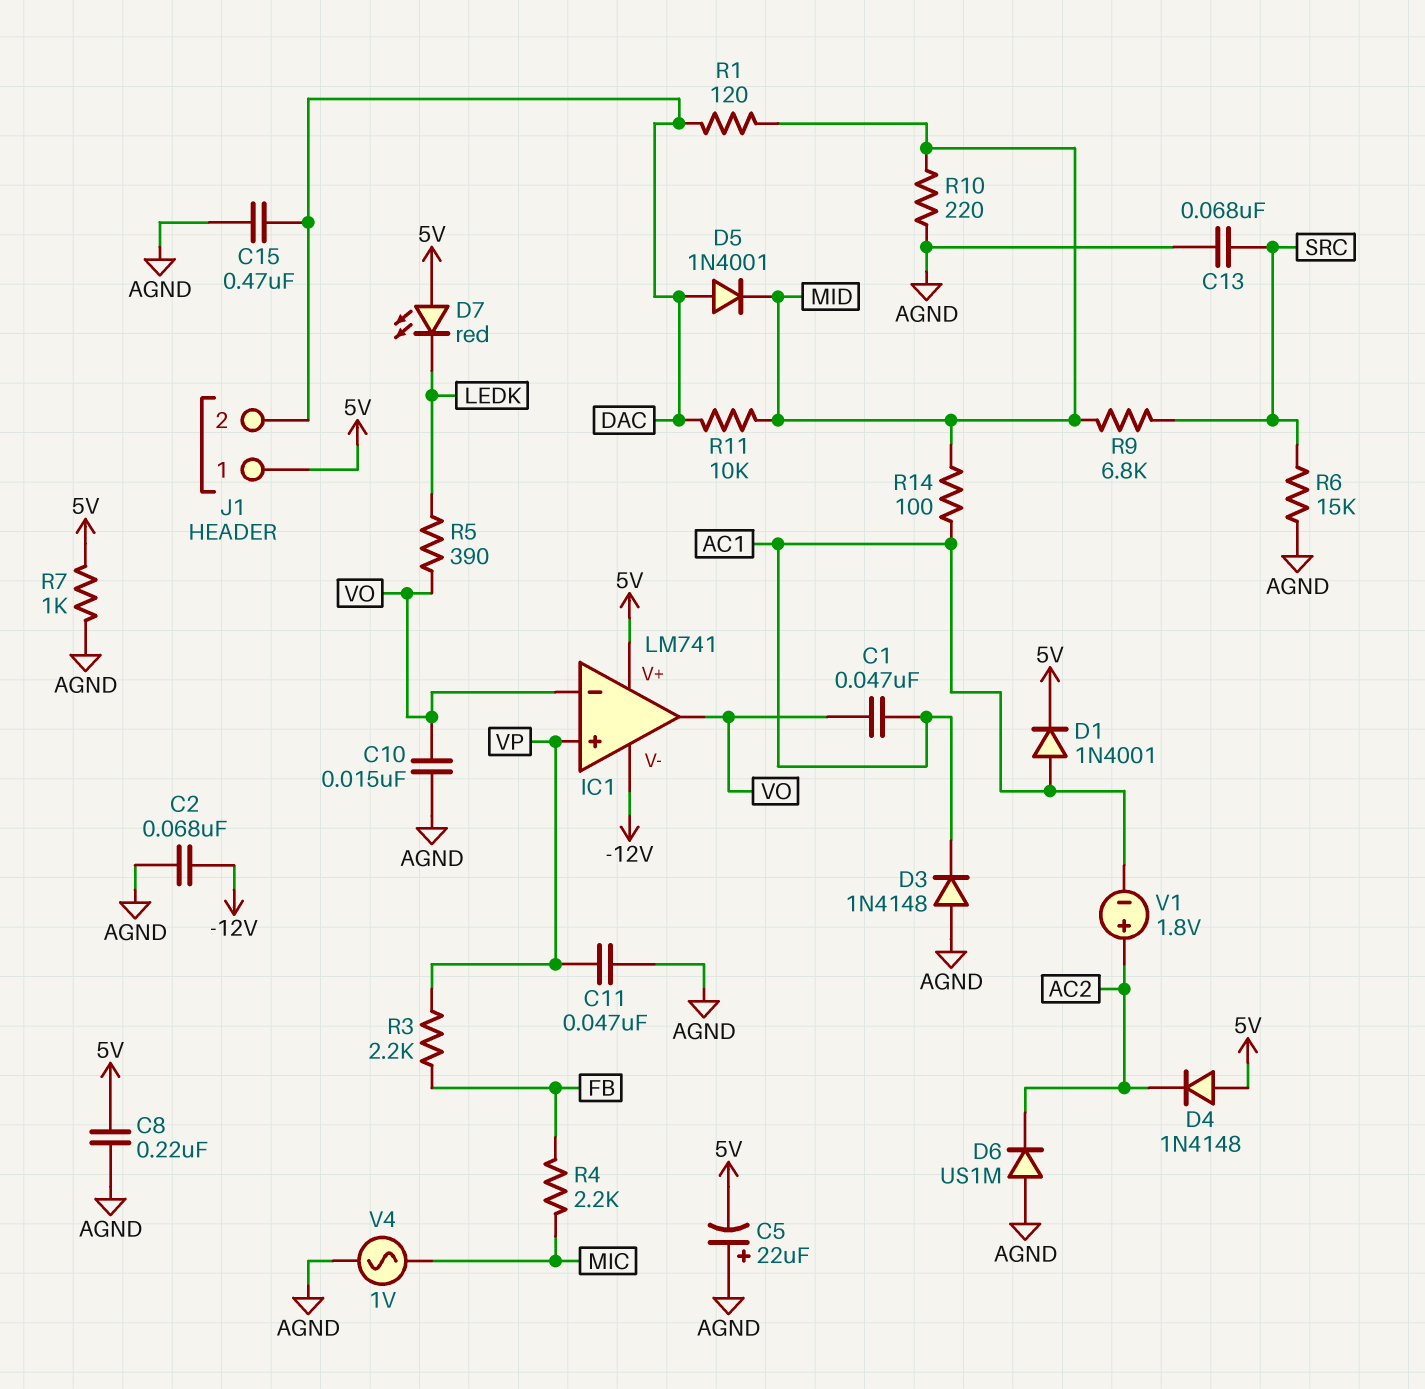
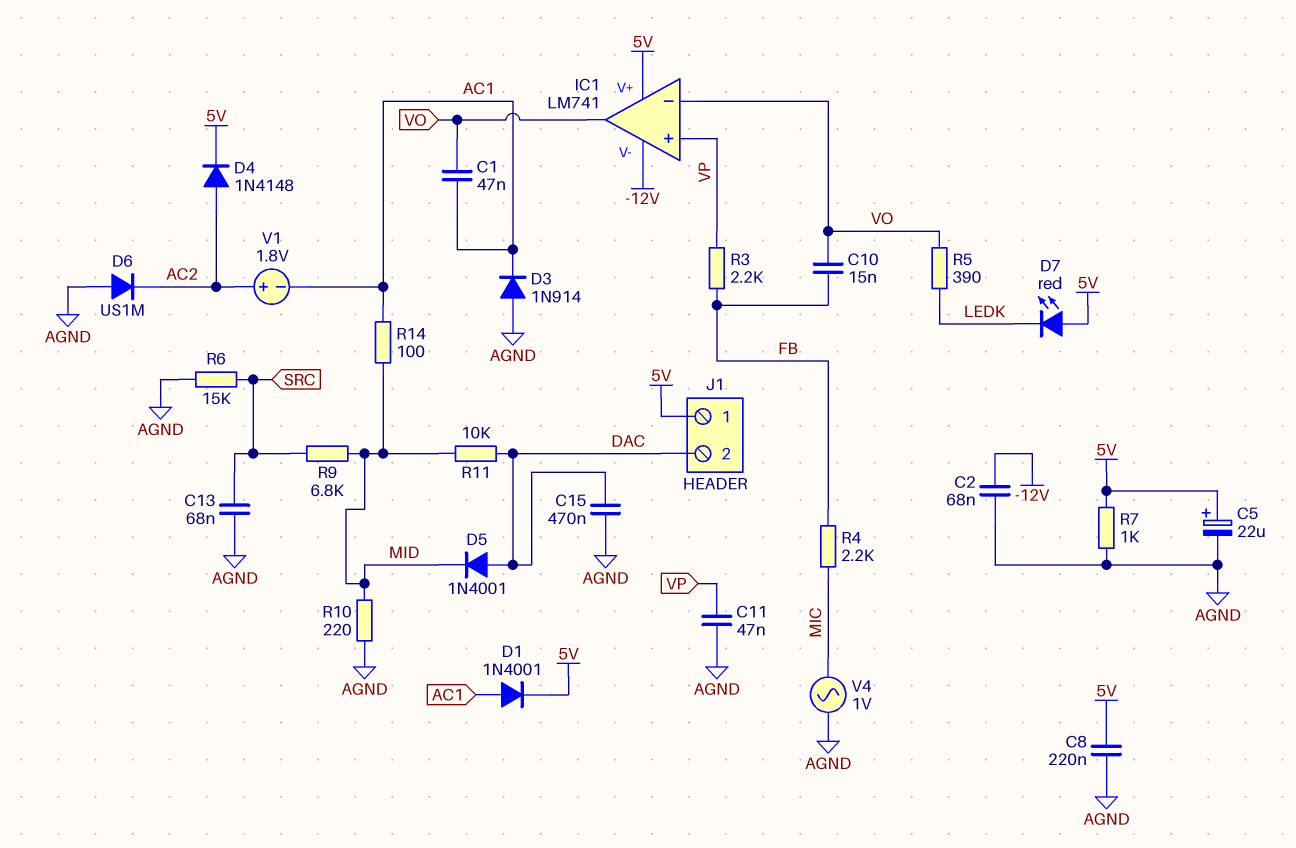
C5: 22uF (plus AGND, minus 5V) -> 22uF (plus 5V, minus AGND)
C10: 15nF (AGND, VO) -> 15nF (FB, VO)
D3: diode 1N4148 (A AGND, K AC1) -> diode 1N914 (A AGND, K AC1)
D4: diode 1N4148 (A 5V, K AC2) -> diode 1N4148 (A AC2, K 5V)
R1: 120 (DAC, MID) -> none

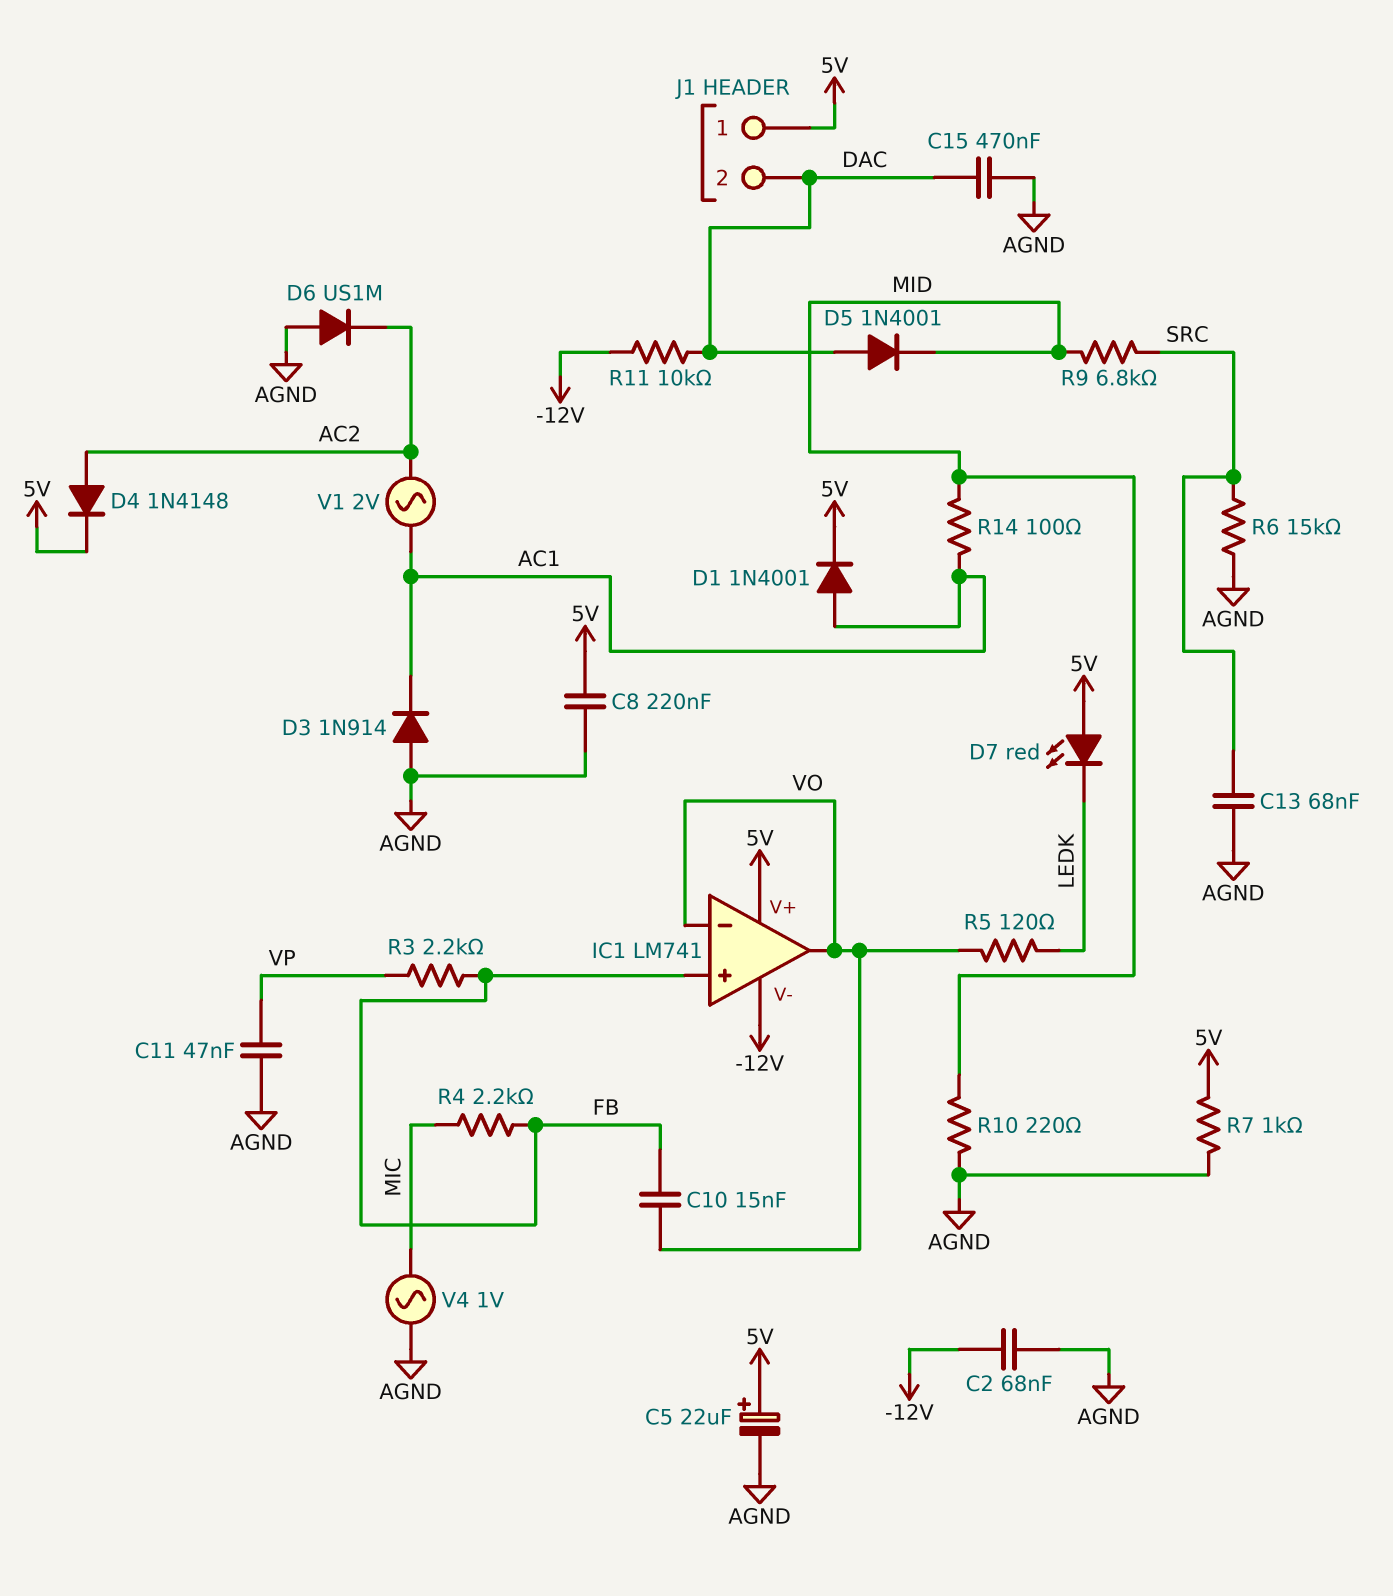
C1: 47nF (AC1, VO) -> none
IC1 pin in+: VP -> FB
R5: 390 (LEDK, VO) -> 120 (LEDK, VO)
R11: 10k (DAC, MID) -> 10k (-12V, DAC)
V1: 1.8V (plus AC2, minus AC1) -> AC 2V (AC1, AC2)

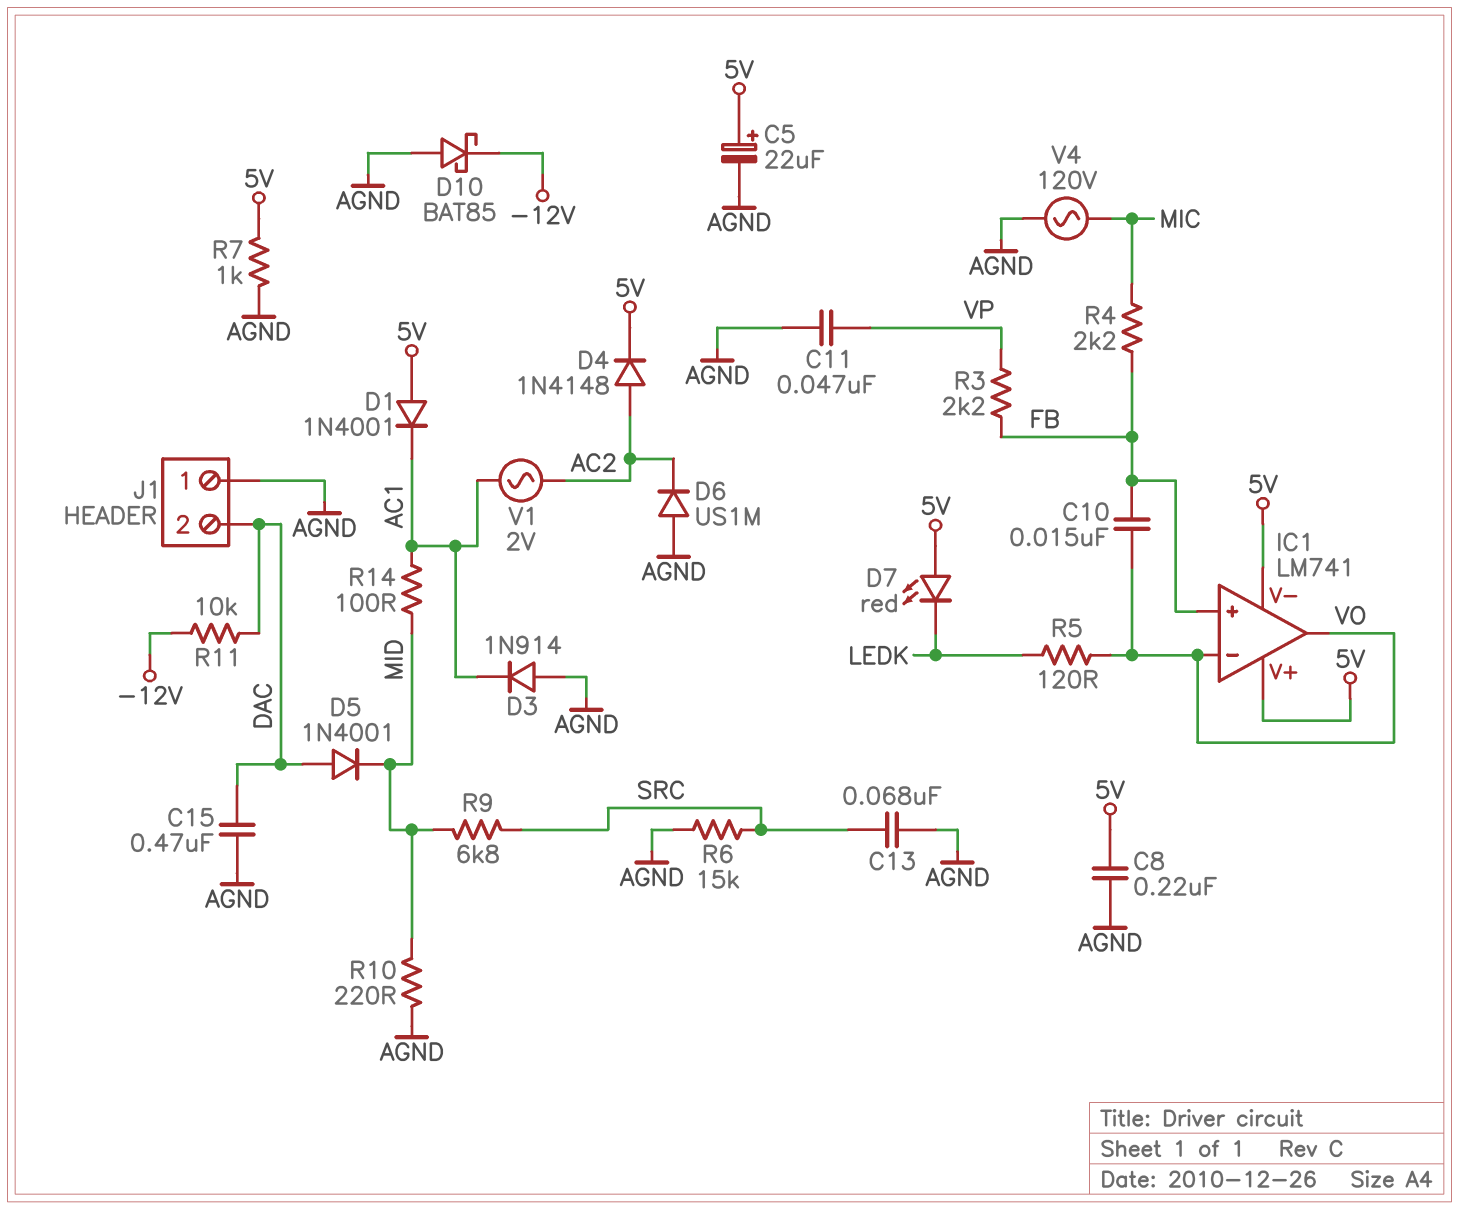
C2: 68nF (-12V, AGND) -> none
D1: diode 1N4001 (A AC1, K 5V) -> diode 1N4001 (A 5V, K AC1)
D10: none -> schottky BAT85 (A AGND, K -12V)
IC1 pin V-: -12V -> 5V
J1 pin 1: 5V -> AGND
V4: AC 1V (AGND, MIC) -> AC 120V (AGND, MIC)

